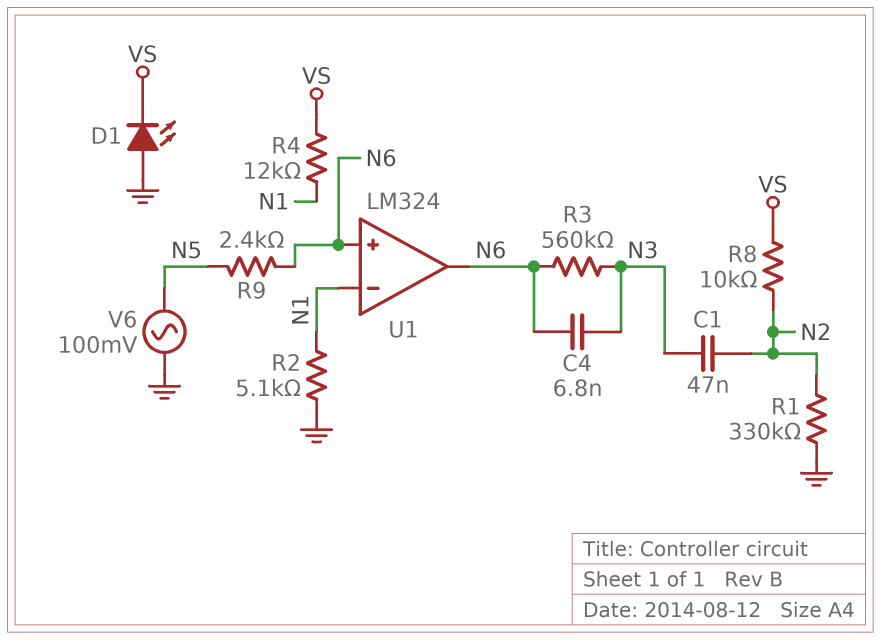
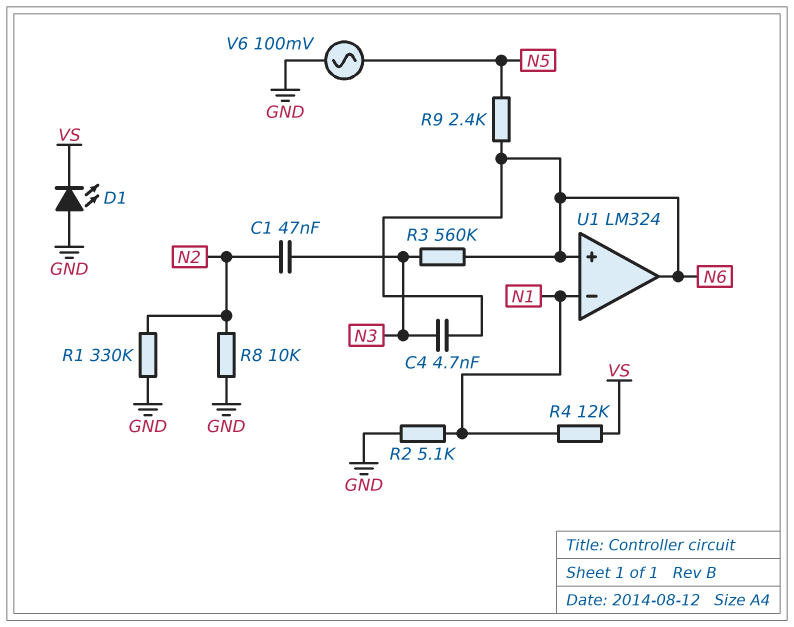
C4: 6.8nF (N3, N6) -> 4.7nF (N3, N6)
R8: 10k (N2, VS) -> 10k (GND, N2)

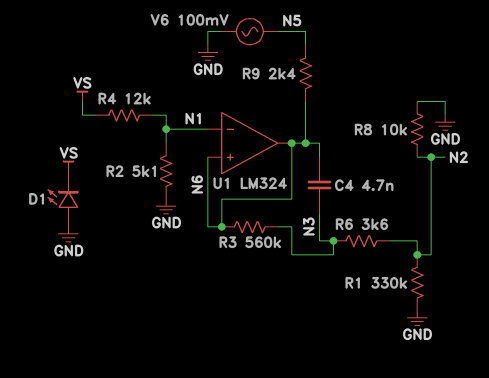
C1: 47nF (N2, N3) -> none
R6: none -> 3.6k (N2, N3)

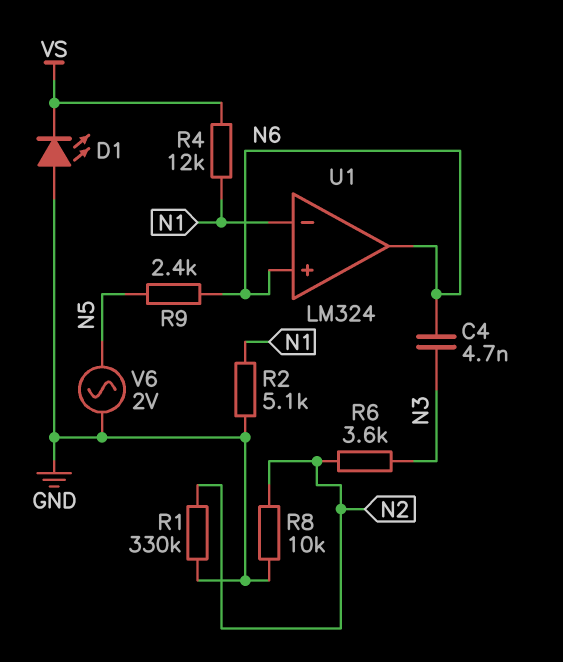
R3: 560k (N3, N6) -> none
V6: AC 100mV (GND, N5) -> AC 2V (GND, N5)

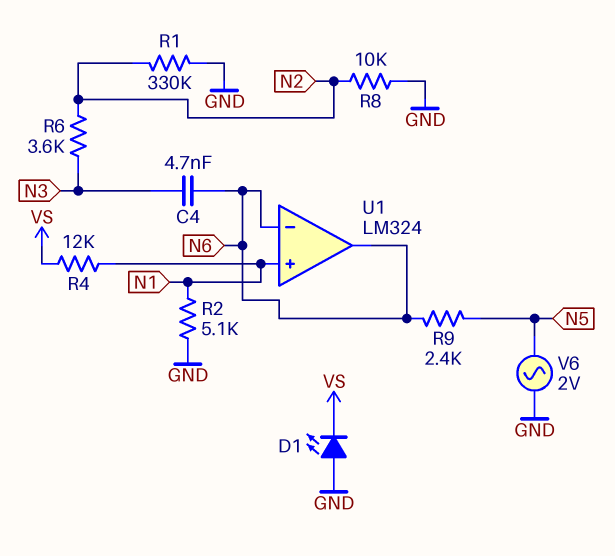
U1 pin in+: N6 -> N1
U1 pin in-: N1 -> N6

